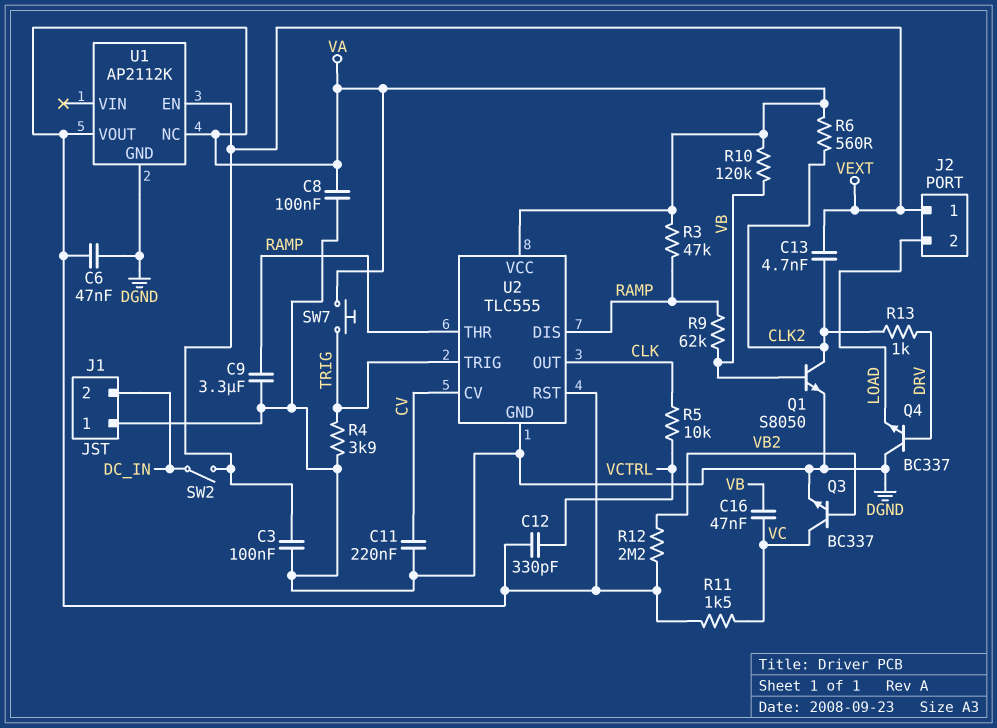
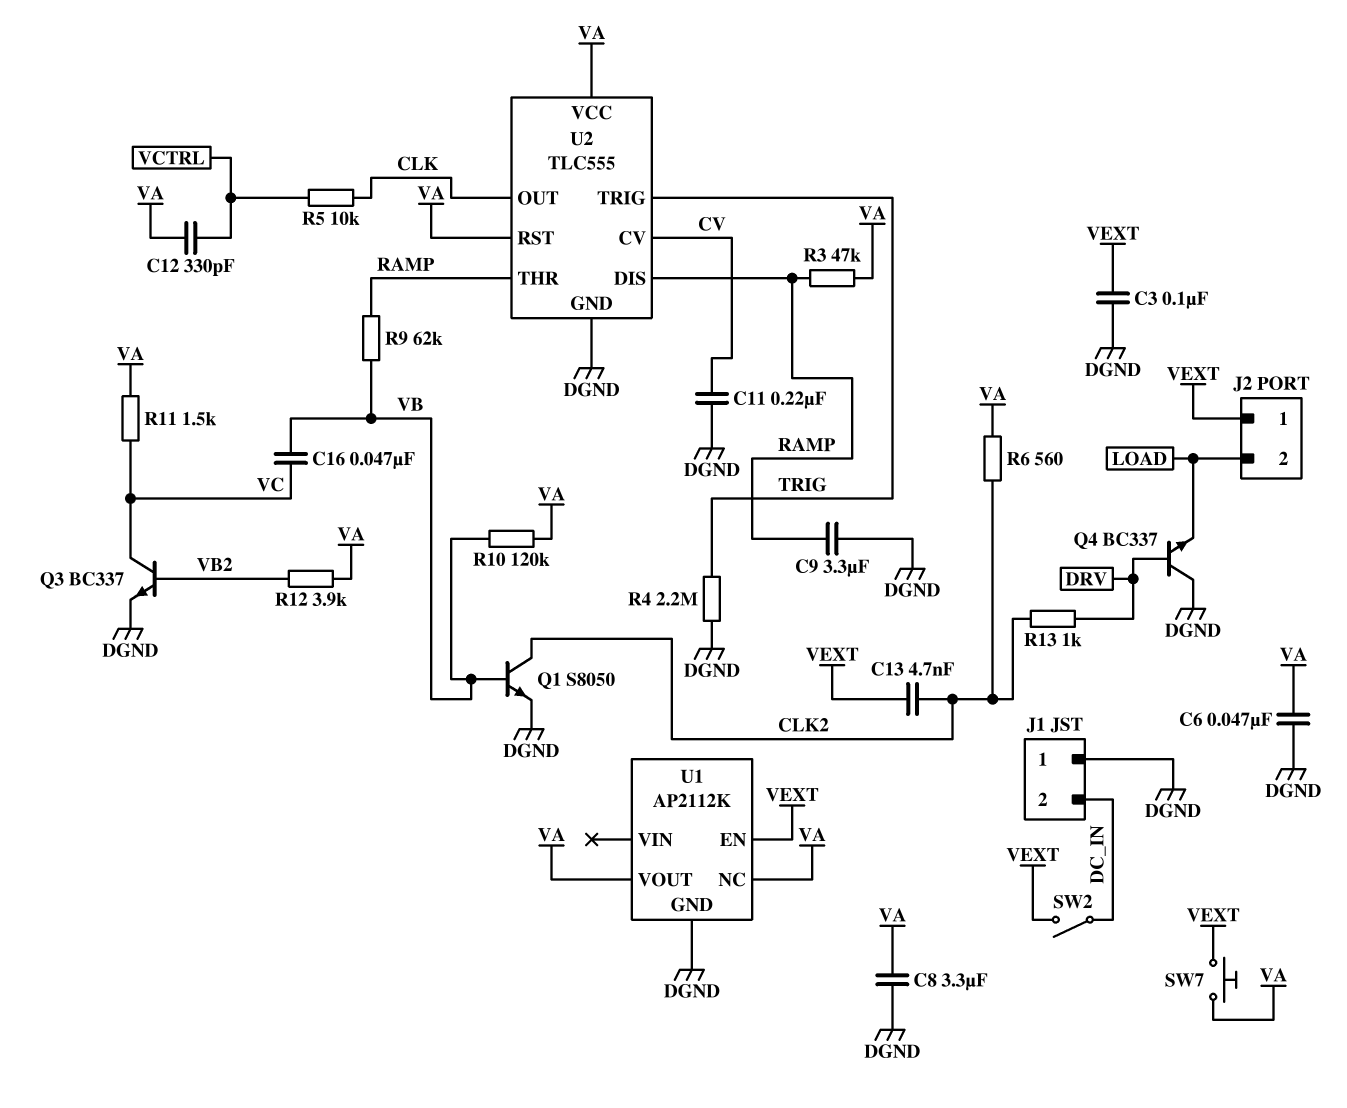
C8: 100nF (DGND, VA) -> 3.3uF (DGND, VA)
R4: 3.9k (DGND, TRIG) -> 2.2M (DGND, TRIG)
R12: 2.2M (VA, VB2) -> 3.9k (VA, VB2)
SW7: button (TRIG, VA) -> button (VA, VEXT)

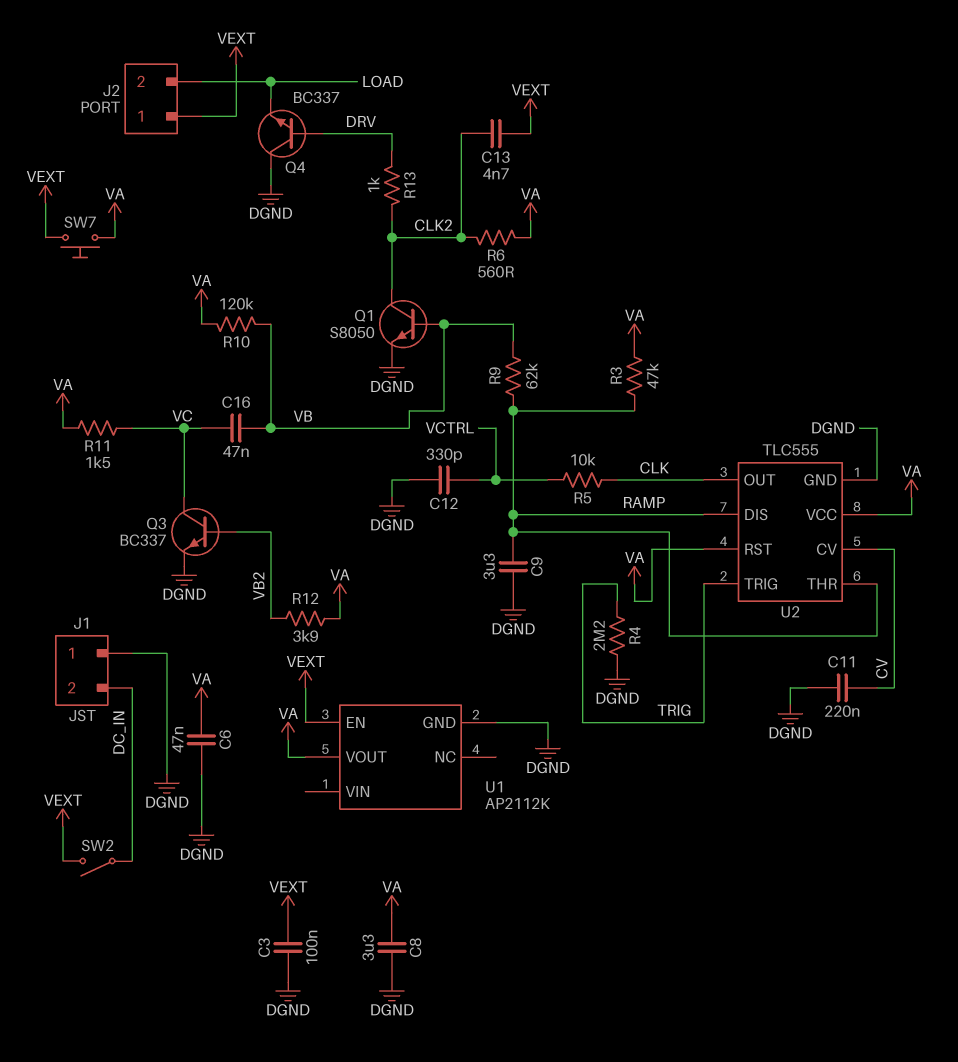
C12: 330pF (VA, VCTRL) -> 330pF (DGND, VCTRL)
U1 pin NC: VA -> none

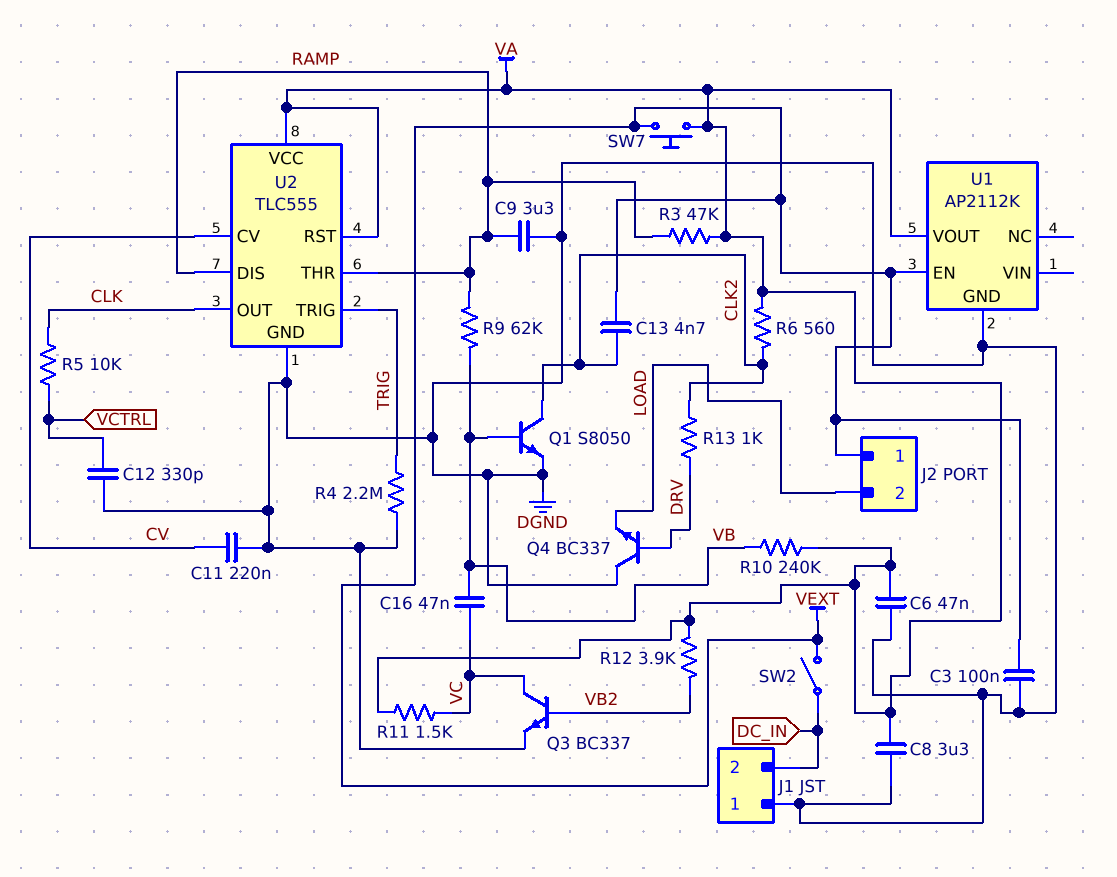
R10: 120k (VA, VB) -> 240k (VA, VB)

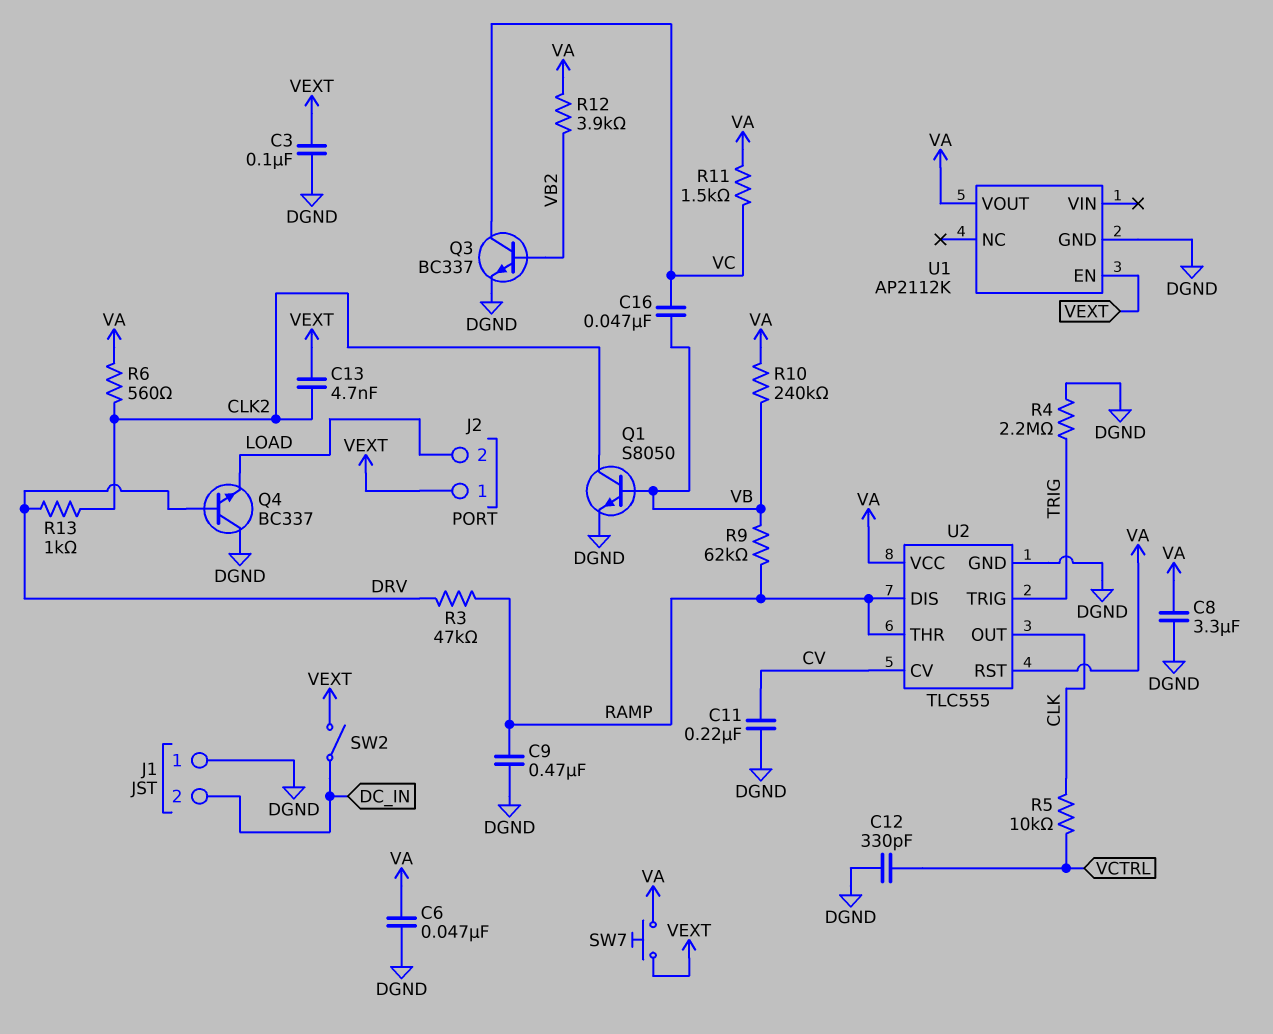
C9: 3.3uF (DGND, RAMP) -> 470nF (DGND, RAMP)
R3: 47k (RAMP, VA) -> 47k (DRV, RAMP)

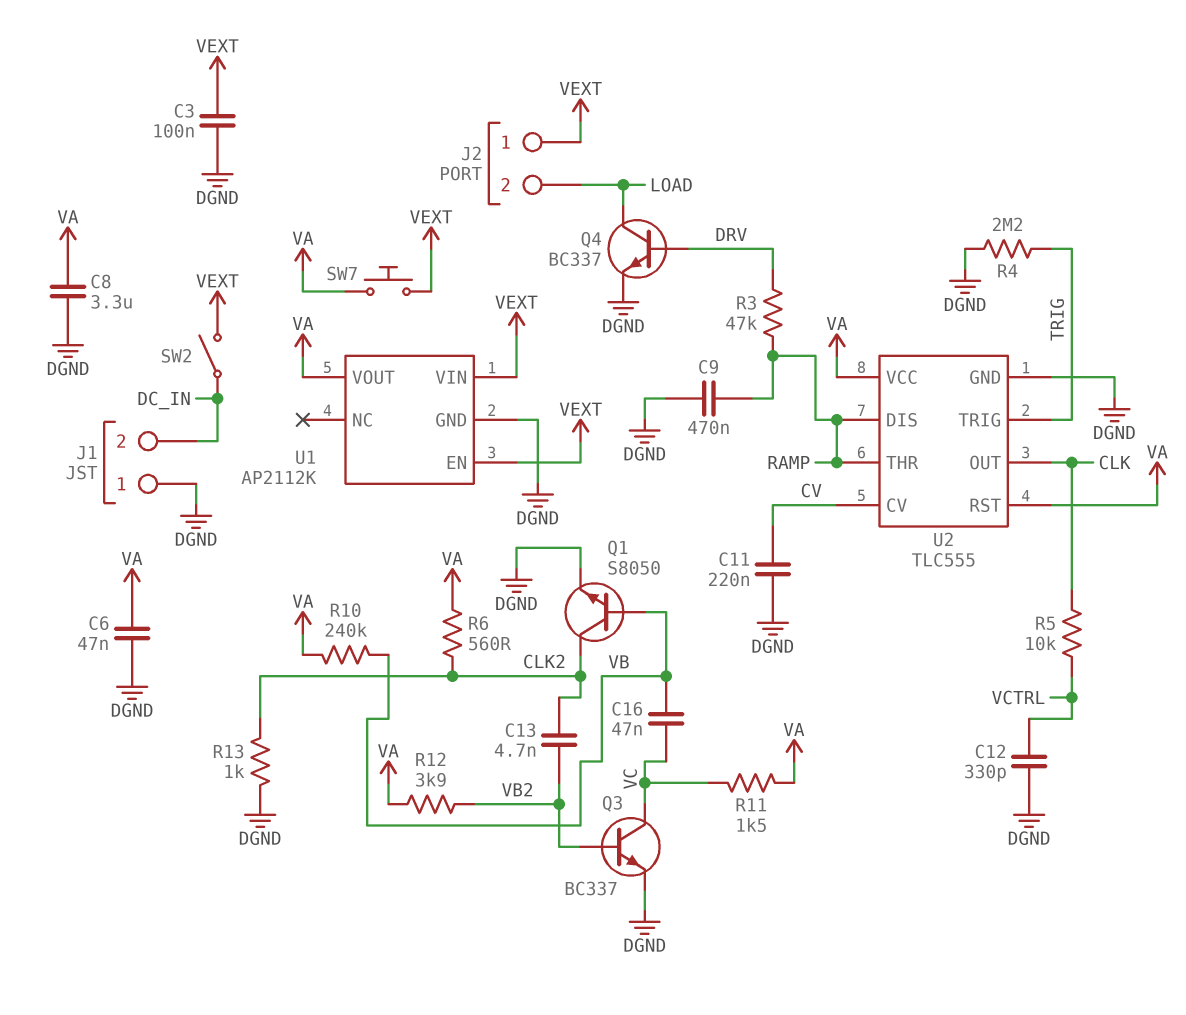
C13: 4.7nF (CLK2, VEXT) -> 4.7nF (CLK2, VB2)
Q4: NPN BC337 (B DRV, C DGND, E LOAD) -> NPN BC337 (B DRV, C LOAD, E DGND)
R9: 62k (RAMP, VB) -> none
R13: 1k (CLK2, DRV) -> 1k (CLK2, DGND)
U1 pin VIN: none -> VEXT

